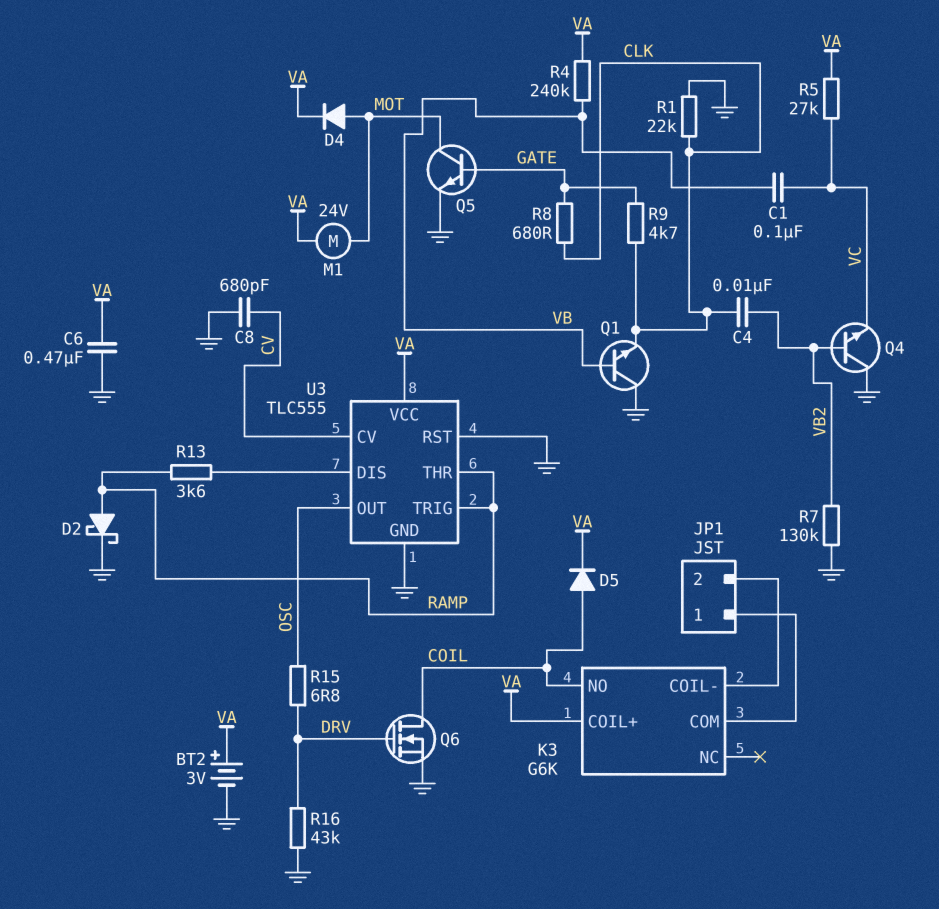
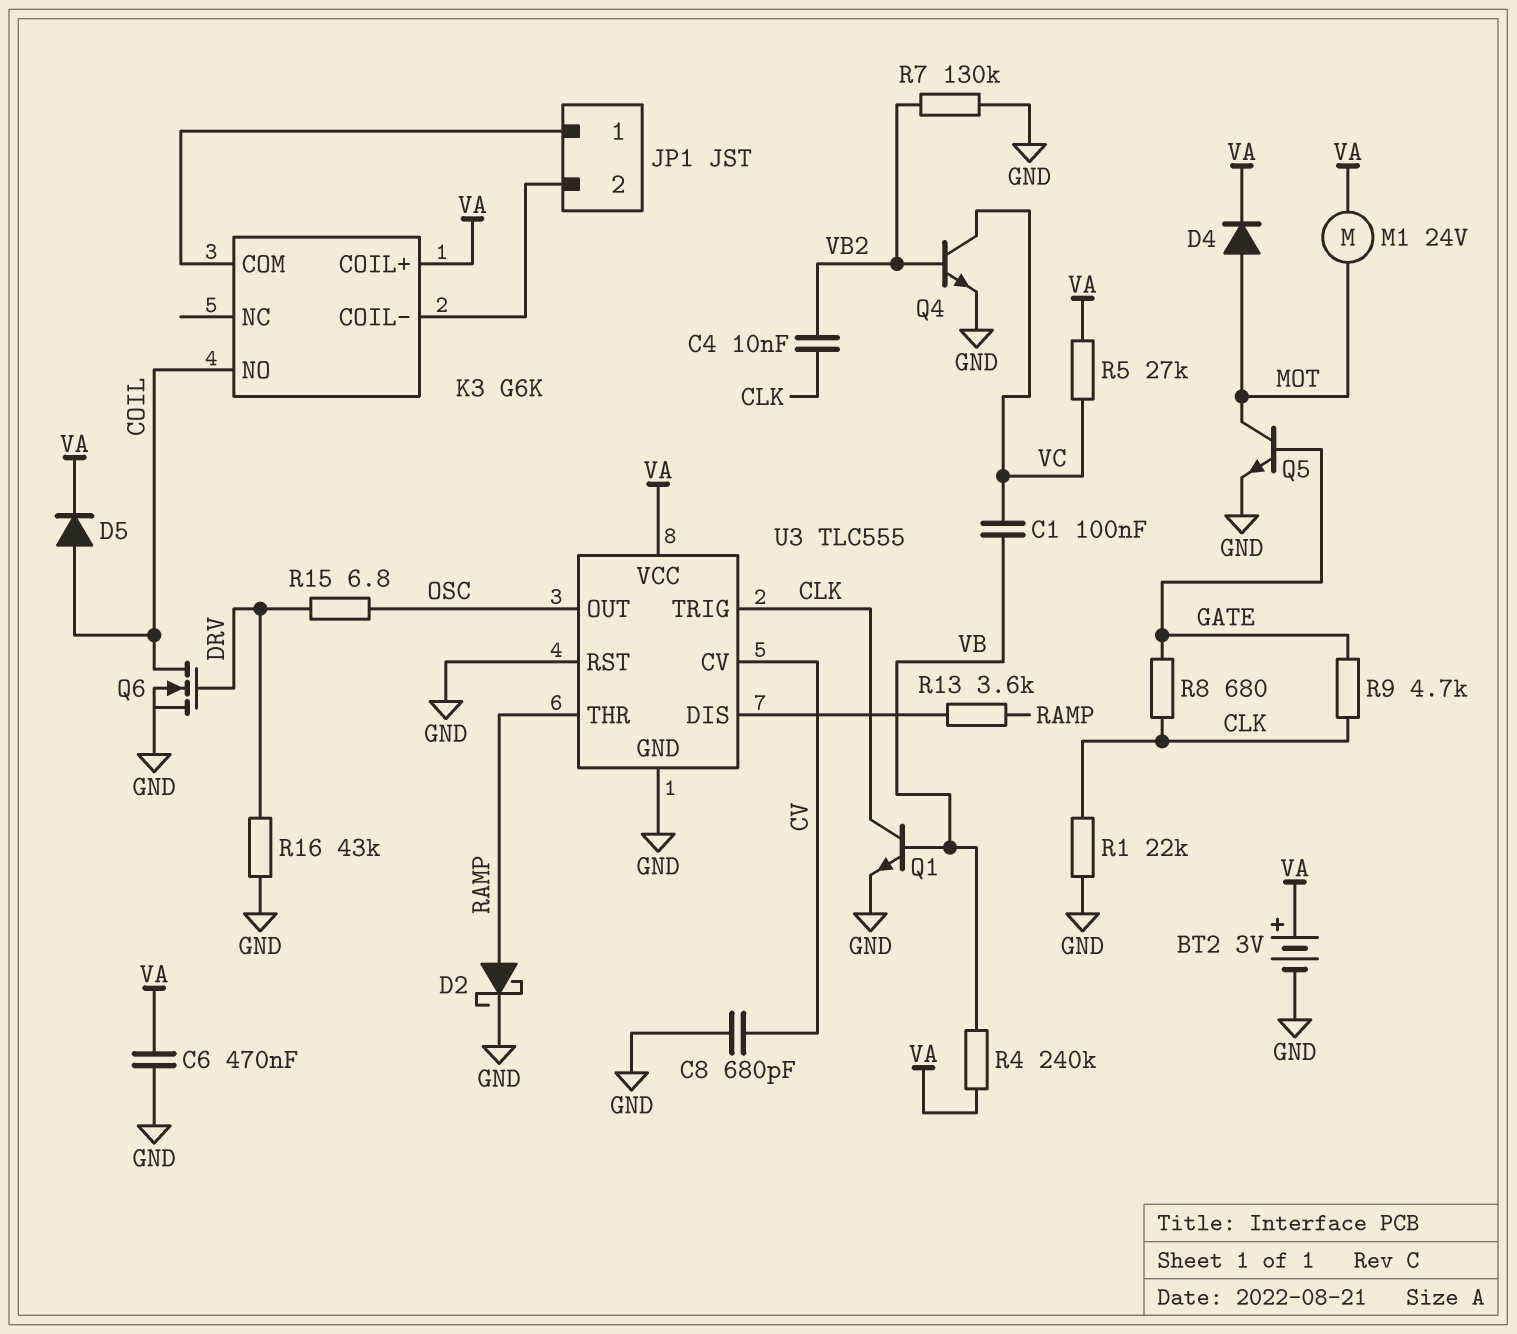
Q1: NPN (B VB, C GND, E CLK) -> NPN (B VB, C CLK, E GND)
Q4: NPN (B VB2, C GND, E VC) -> NPN (B VB2, C VC, E GND)
U3 pin TRIG: RAMP -> CLK

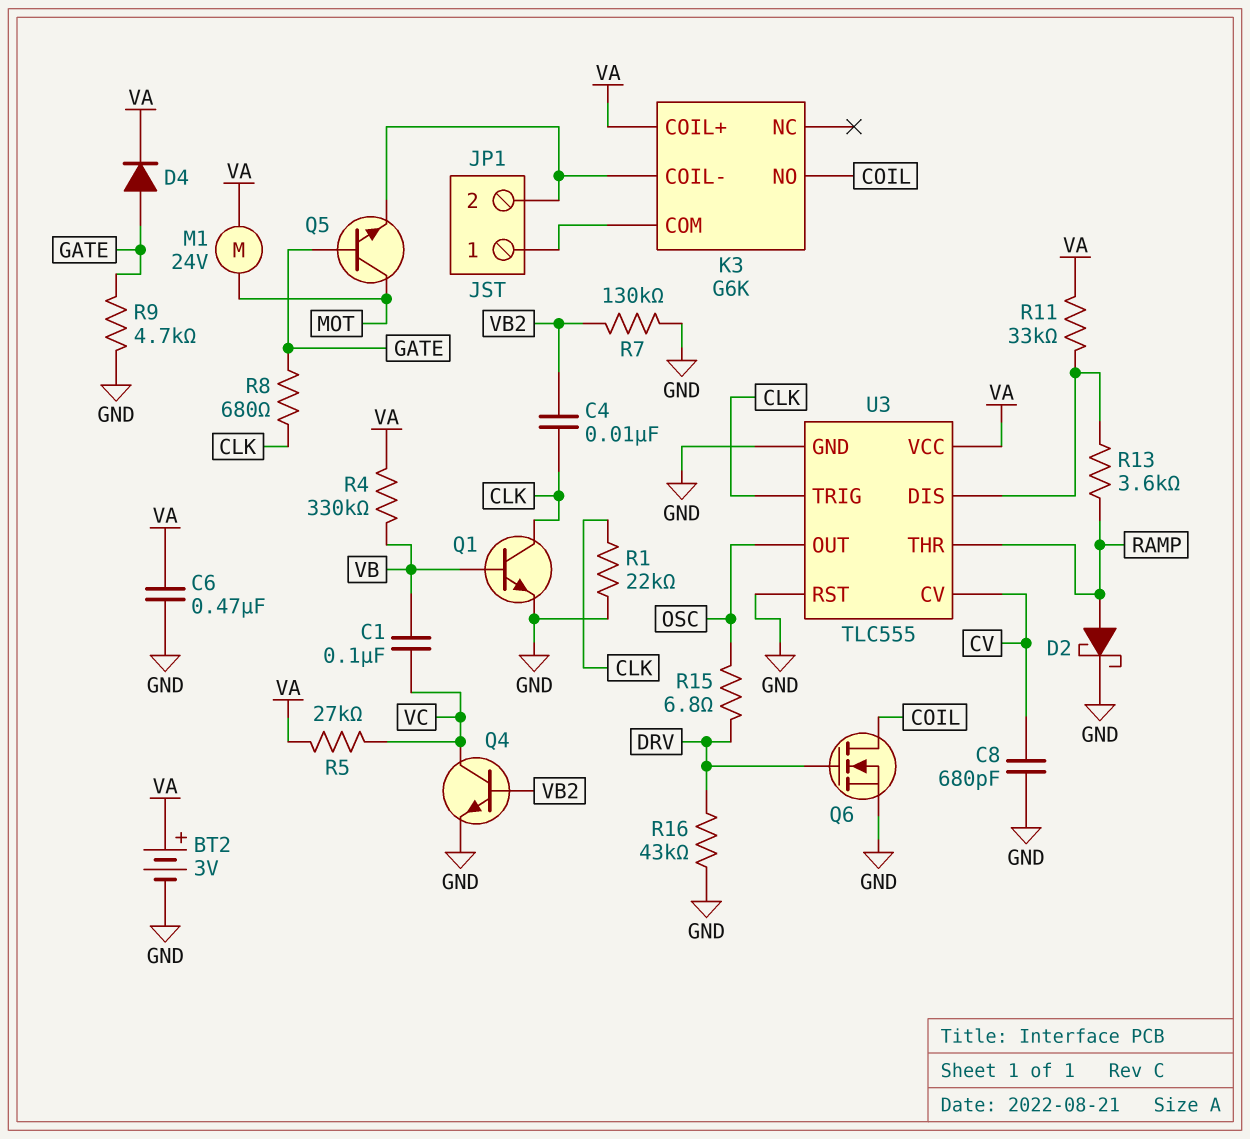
D4: diode (A MOT, K VA) -> diode (A GATE, K VA)
D5: diode (A COIL, K VA) -> none
Q5: NPN (B GATE, C MOT, E GND) -> NPN (B GATE, C MOT, E JP1/2)
R4: 240k (VA, VB) -> 330k (VA, VB)
R9: 4.7k (CLK, GATE) -> 4.7k (GATE, GND)
R11: none -> 33k (U3/DIS, VA)

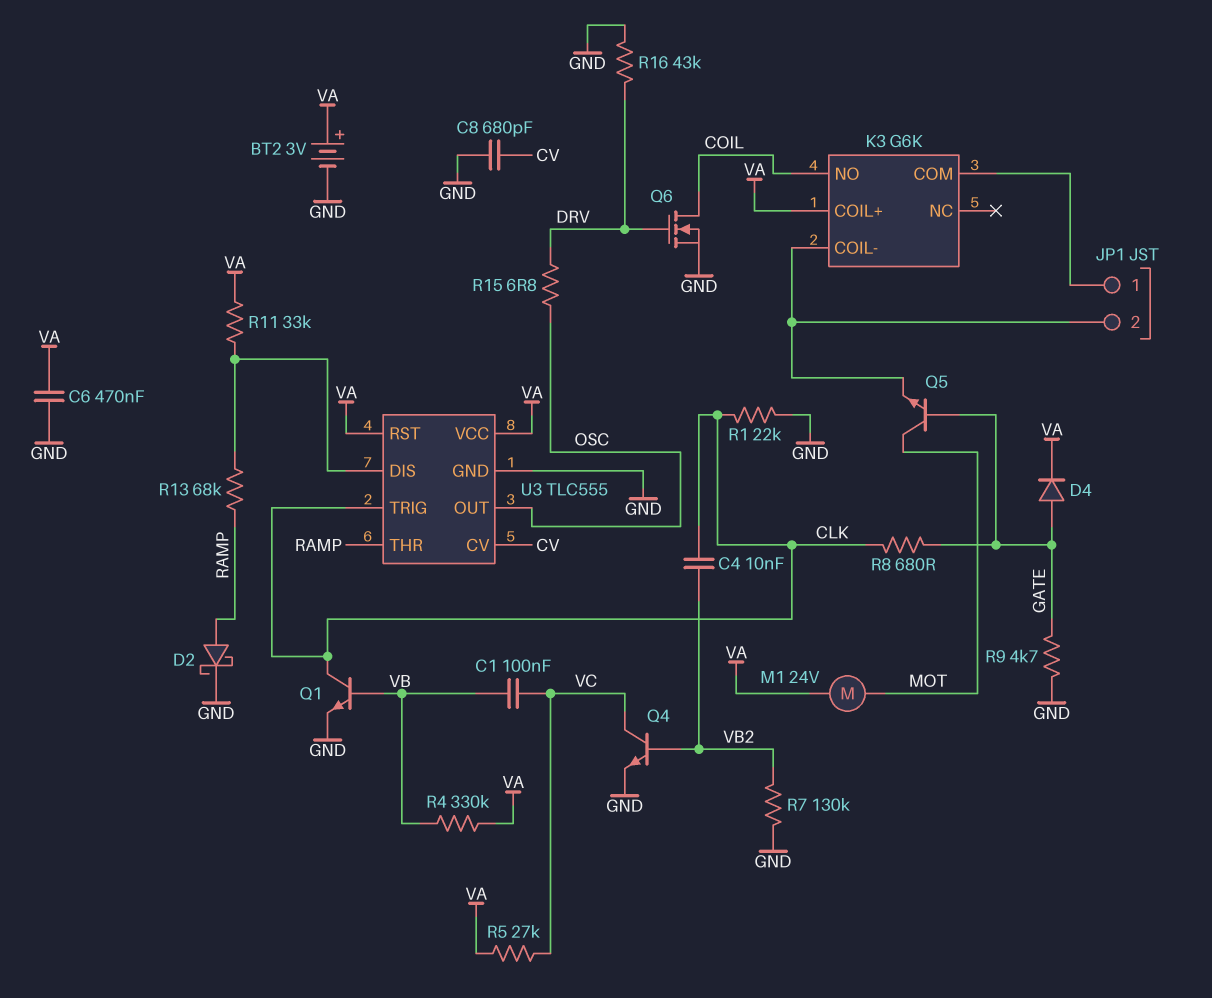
R13: 3.6k (RAMP, U3/DIS) -> 68k (RAMP, U3/DIS)
U3 pin RST: GND -> VA

